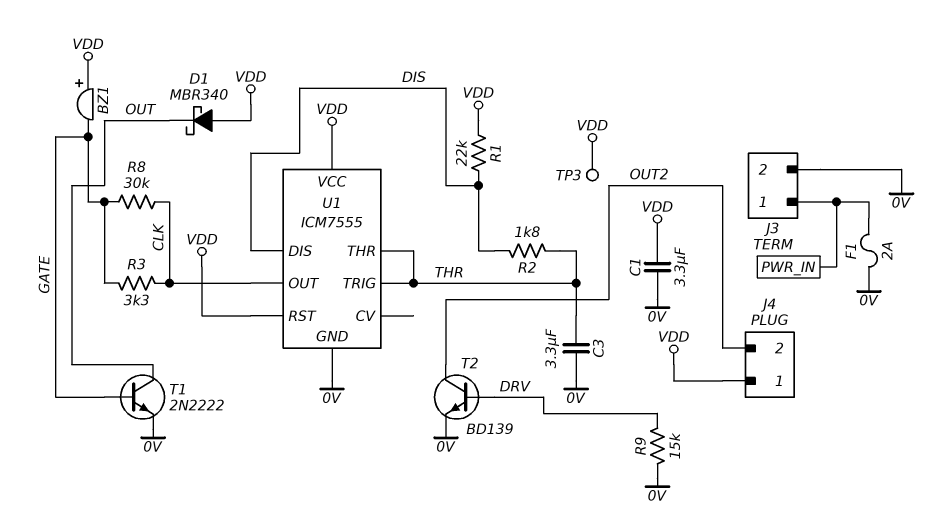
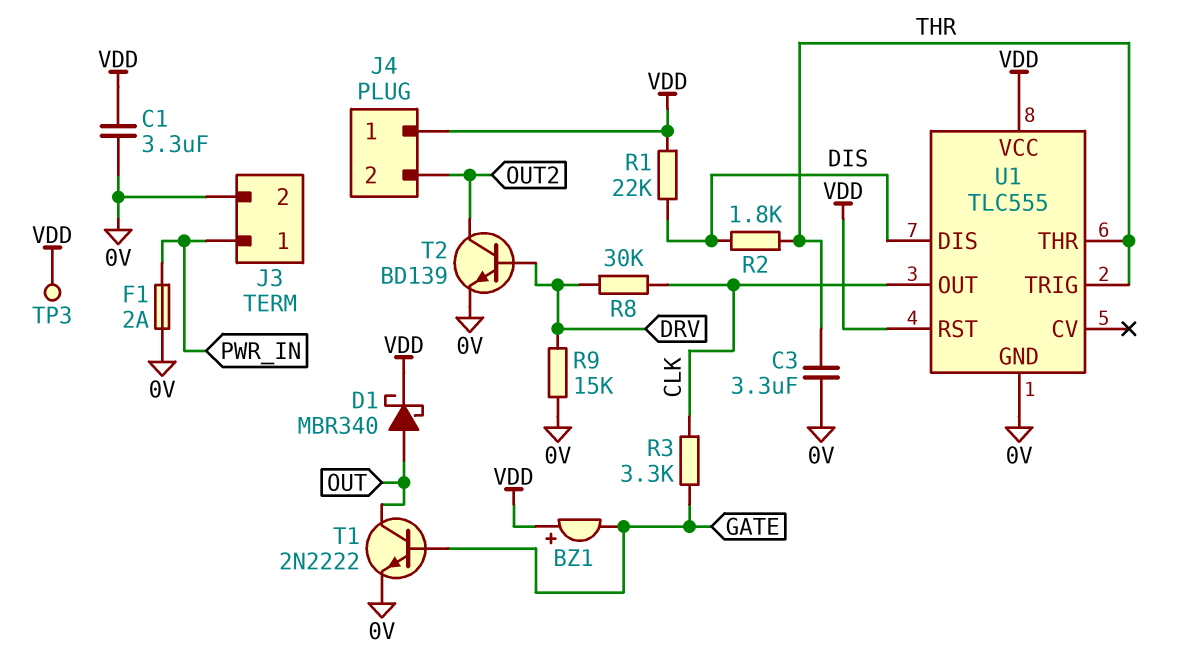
D1: schottky MBR340 (A VDD, K OUT) -> schottky MBR340 (A OUT, K VDD)
R8: 30k (CLK, GATE) -> 30k (CLK, DRV)
U1: ICM7555 -> TLC555

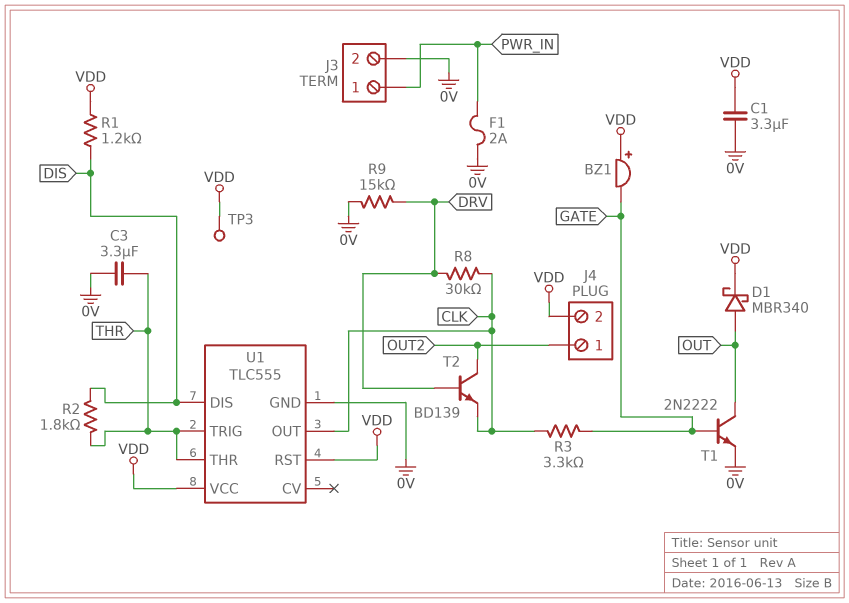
J4 pin 1: VDD -> OUT2
J4 pin 2: OUT2 -> VDD
R1: 22k (DIS, VDD) -> 1.2k (DIS, VDD)
T2: NPN BD139 (B DRV, C OUT2, E 0V) -> NPN BD139 (B DRV, C OUT2, E CLK)

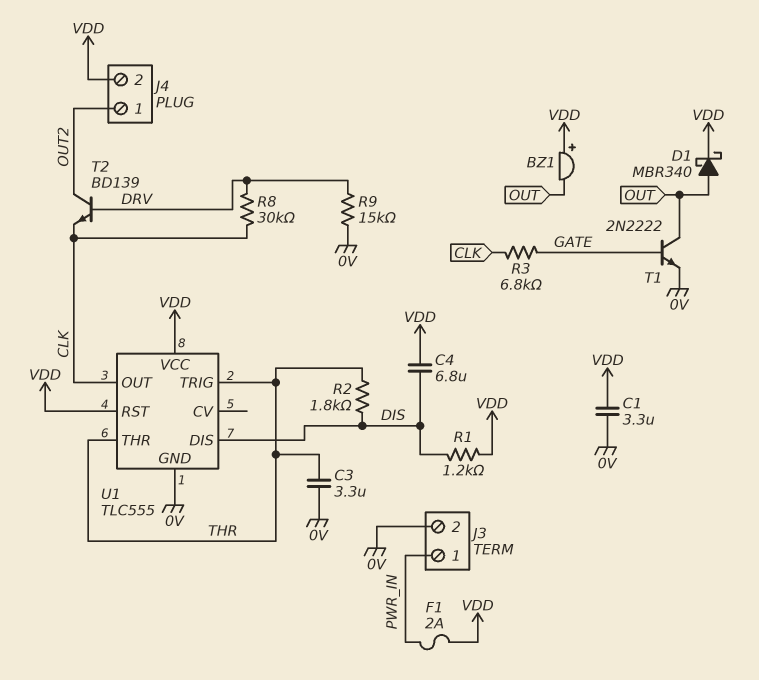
BZ1: buzzer (plus VDD, minus GATE) -> buzzer (plus VDD, minus OUT)
C4: none -> 6.8uF (DIS, VDD)
F1: 2A (0V, PWR_IN) -> 2A (PWR_IN, VDD)
R3: 3.3k (CLK, GATE) -> 6.8k (CLK, GATE)
TP3: test point (VDD) -> none

